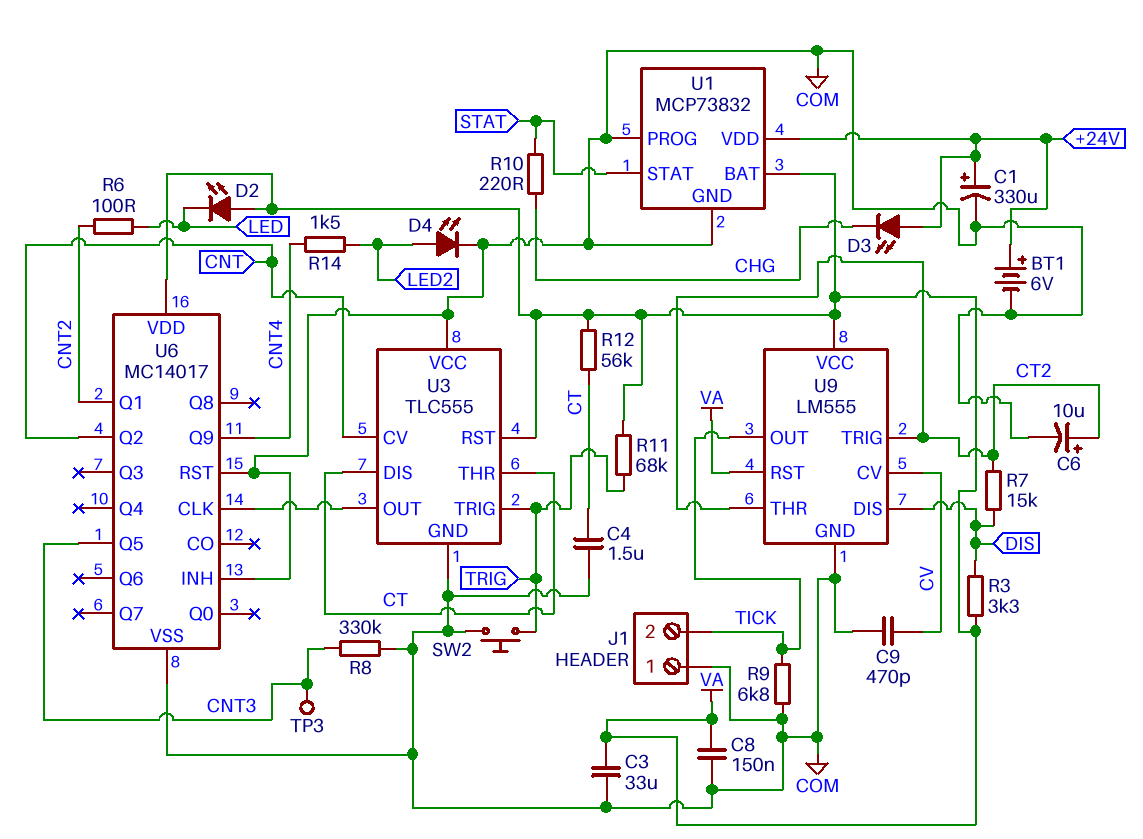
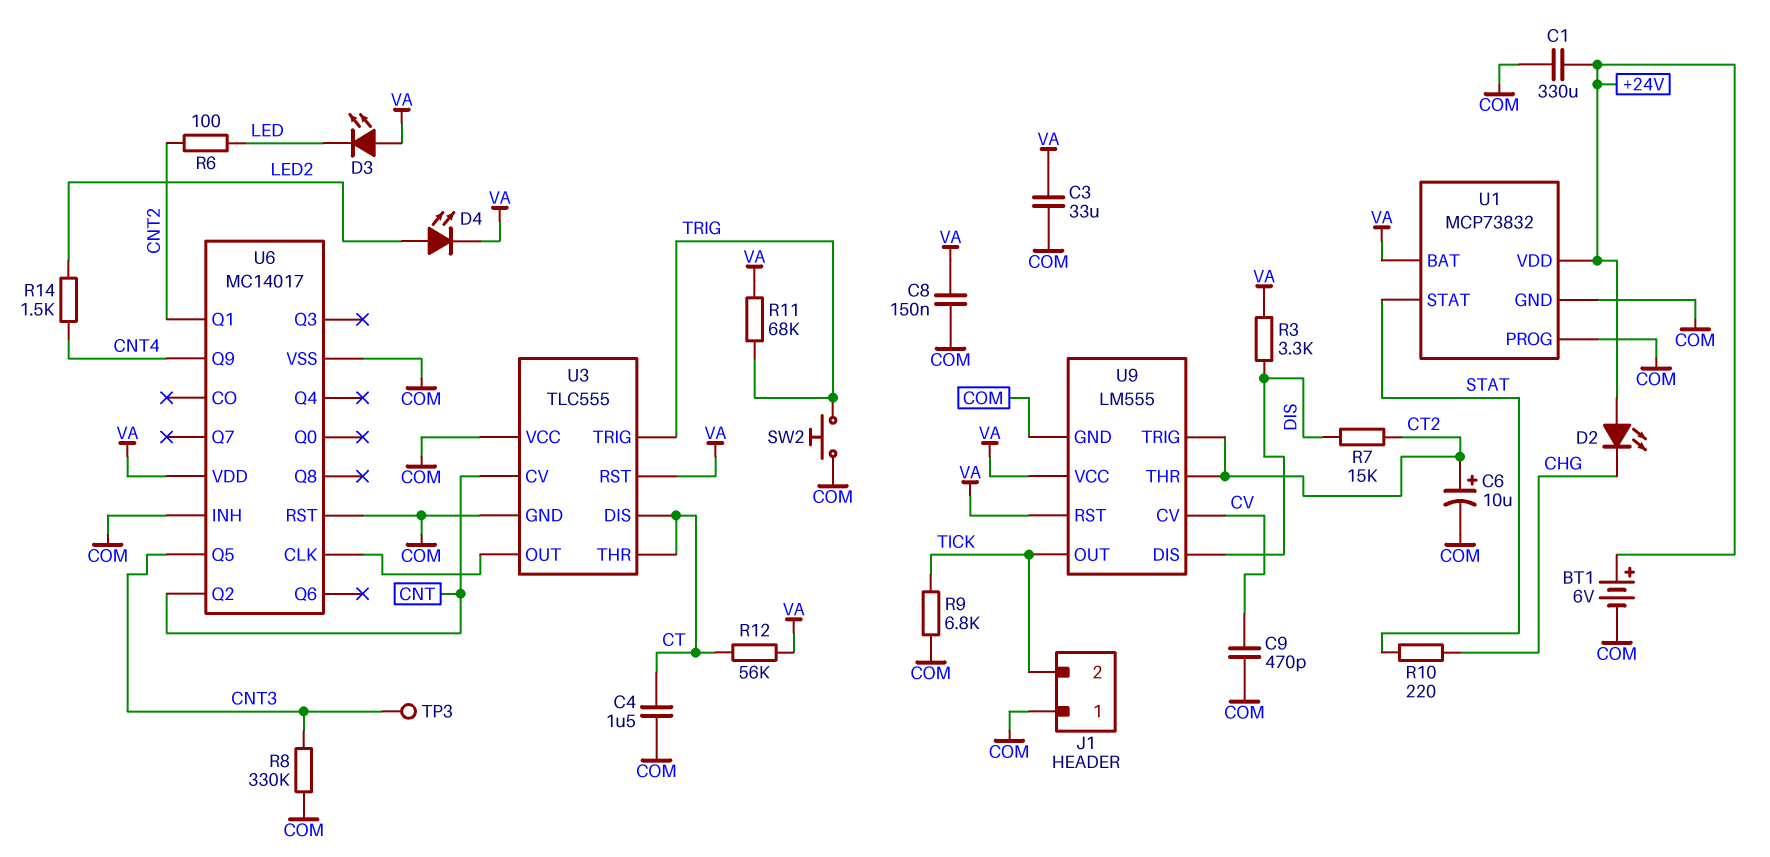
C1: 330uF (plus +24V, minus COM) -> 330uF (+24V, COM)
D2: LED (A VA, K LED) -> LED (A +24V, K CHG)
D3: LED (A +24V, K CHG) -> LED (A VA, K LED)
D4: LED (A LED2, K COM) -> LED (A LED2, K VA)

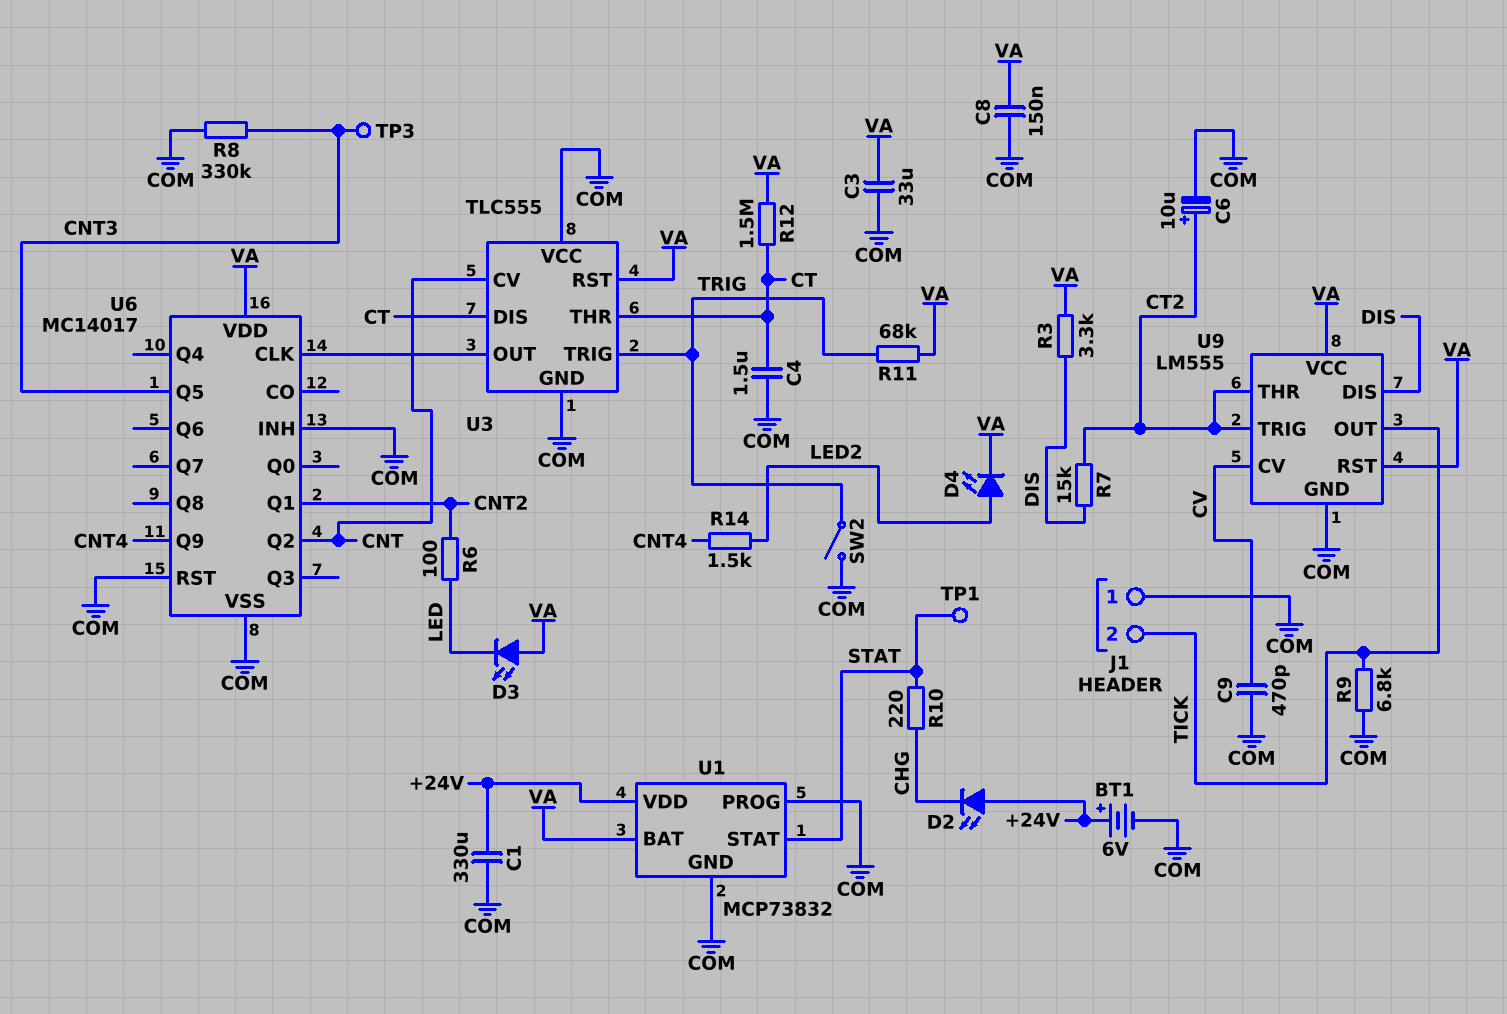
R12: 56k (CT, VA) -> 1.5M (CT, VA)
SW2: button (COM, TRIG) -> switch (COM, TRIG)
TP1: none -> test point (STAT)

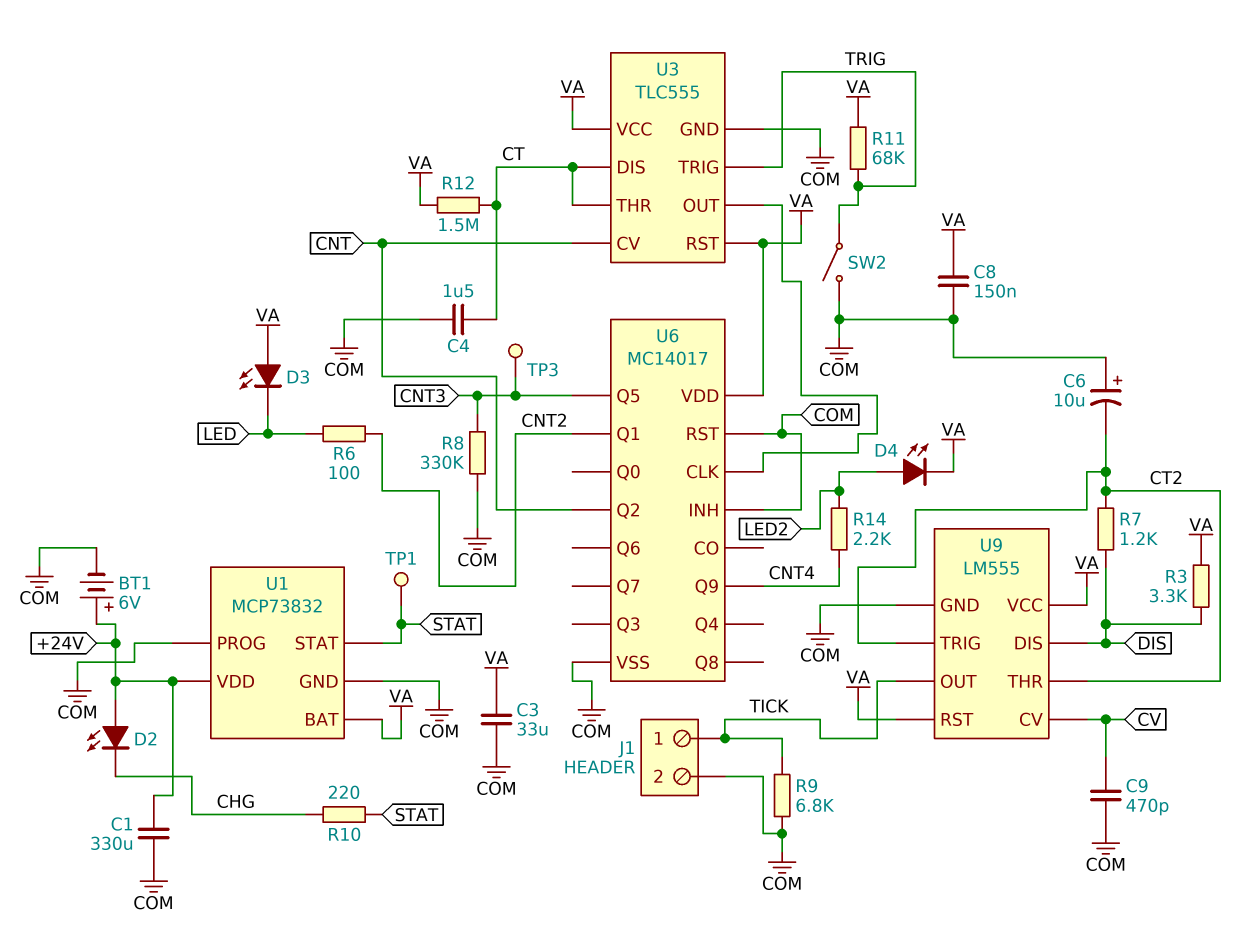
C6: 10uF (plus CT2, minus COM) -> 10uF (plus COM, minus CT2)
J1 pin 1: COM -> TICK
J1 pin 2: TICK -> COM
R7: 15k (CT2, DIS) -> 1.2k (CT2, DIS)
R14: 1.5k (CNT4, LED2) -> 2.2k (CNT4, LED2)
U3 pin VCC: COM -> VA

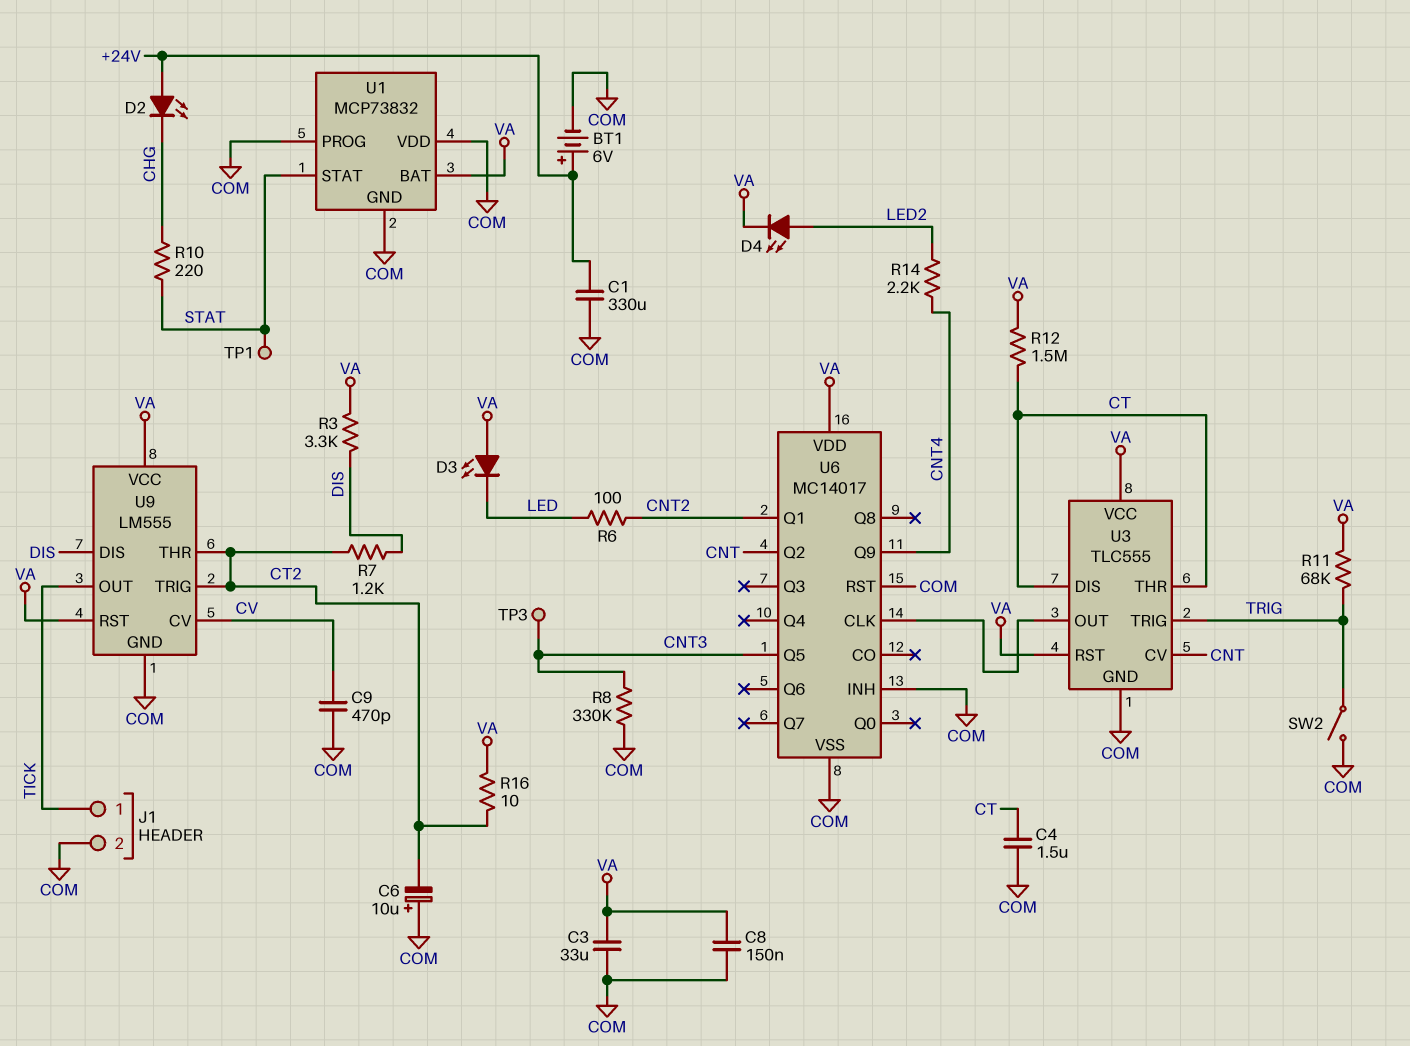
R9: 6.8k (COM, TICK) -> none
R16: none -> 10 (CT2, VA)
U1 pin VDD: +24V -> COM

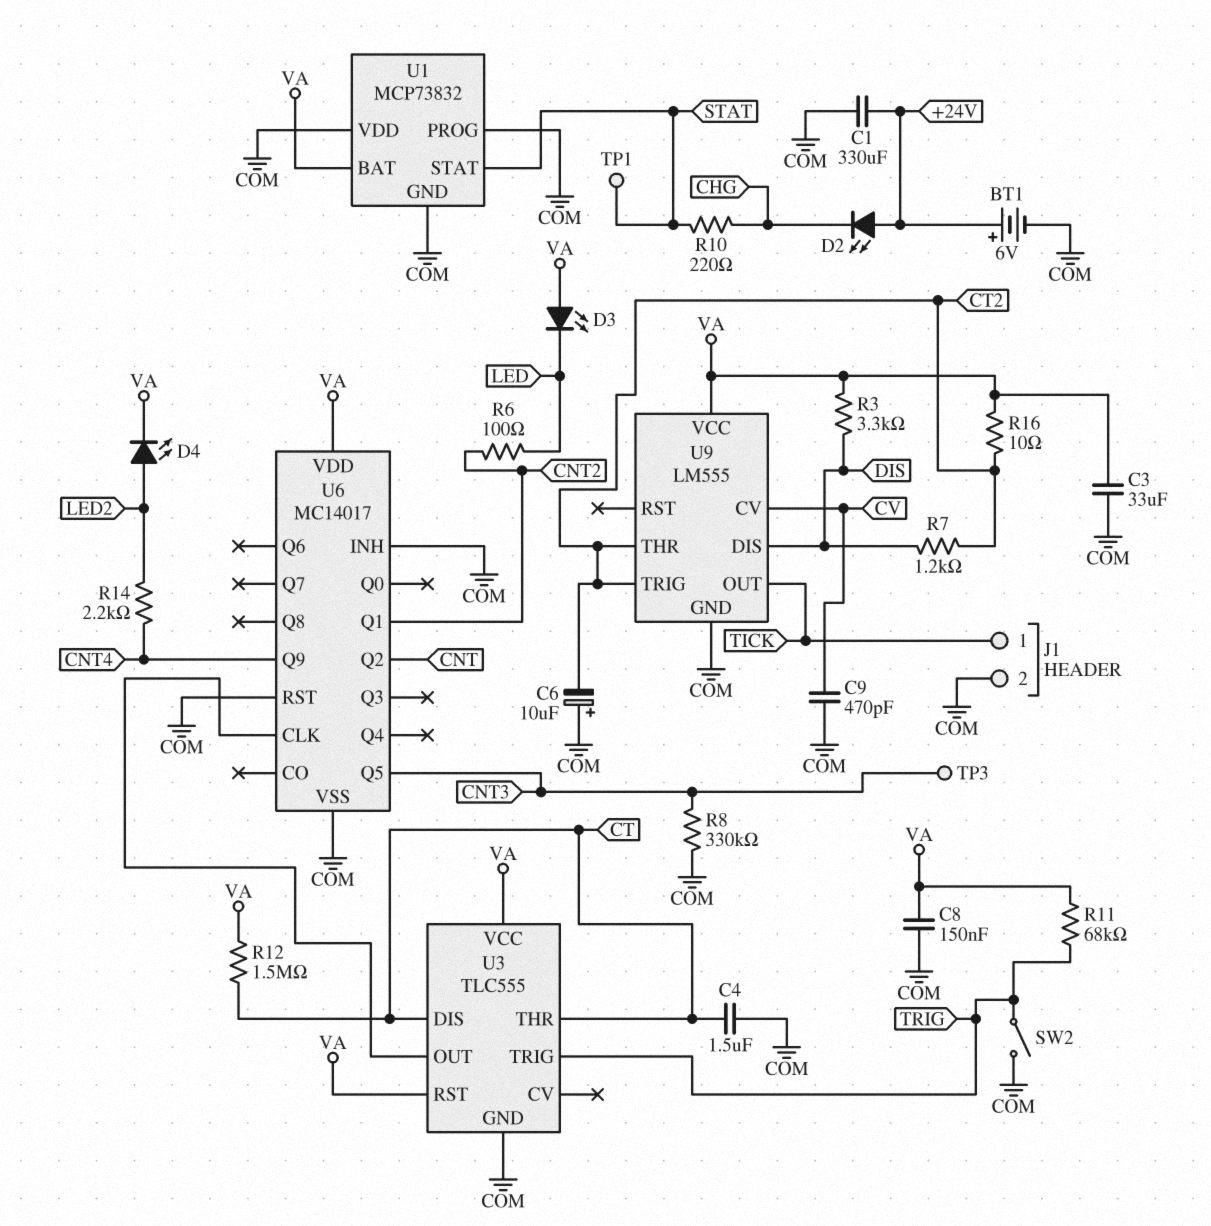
U3 pin CV: CNT -> none
U9 pin RST: VA -> none

